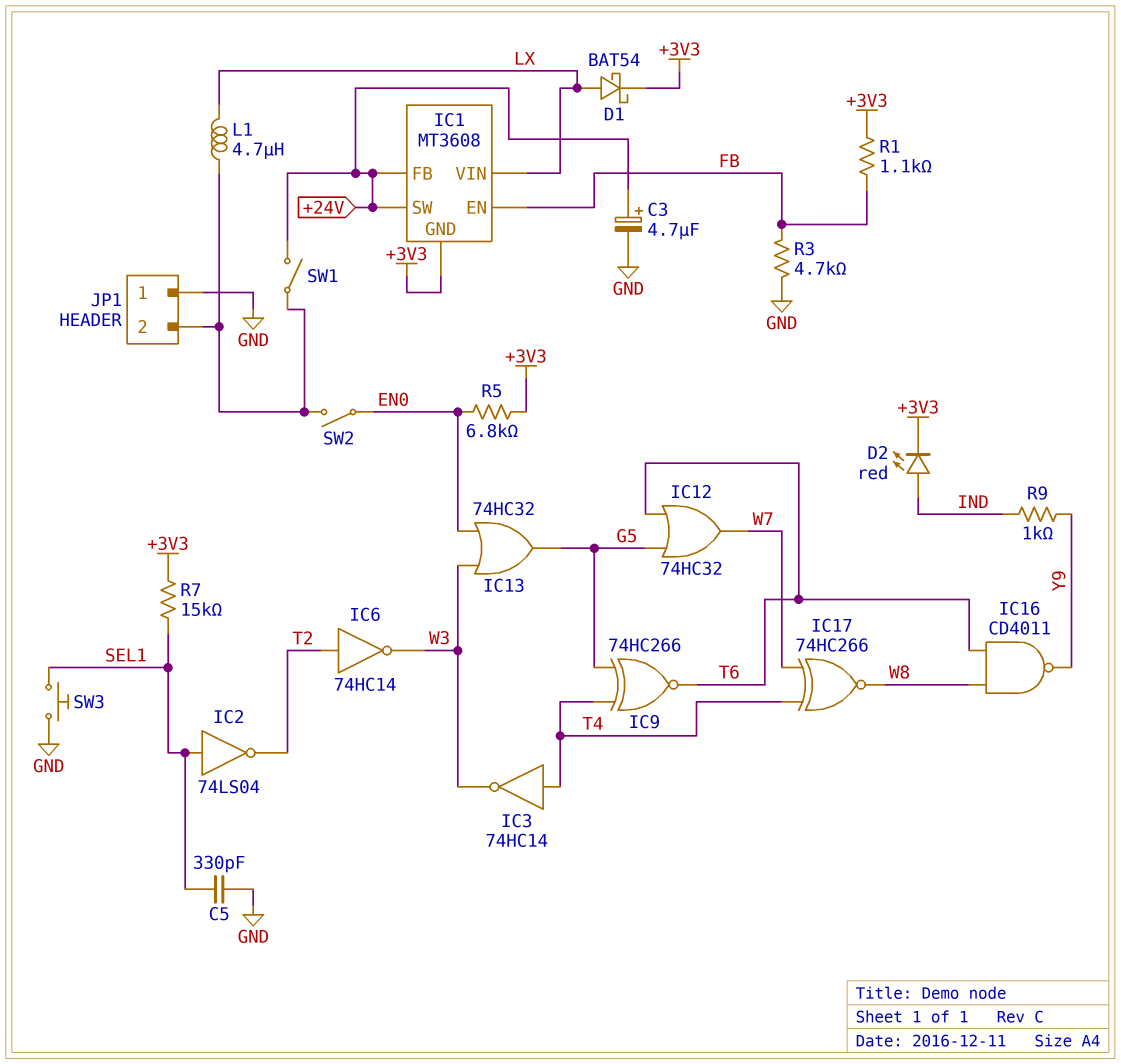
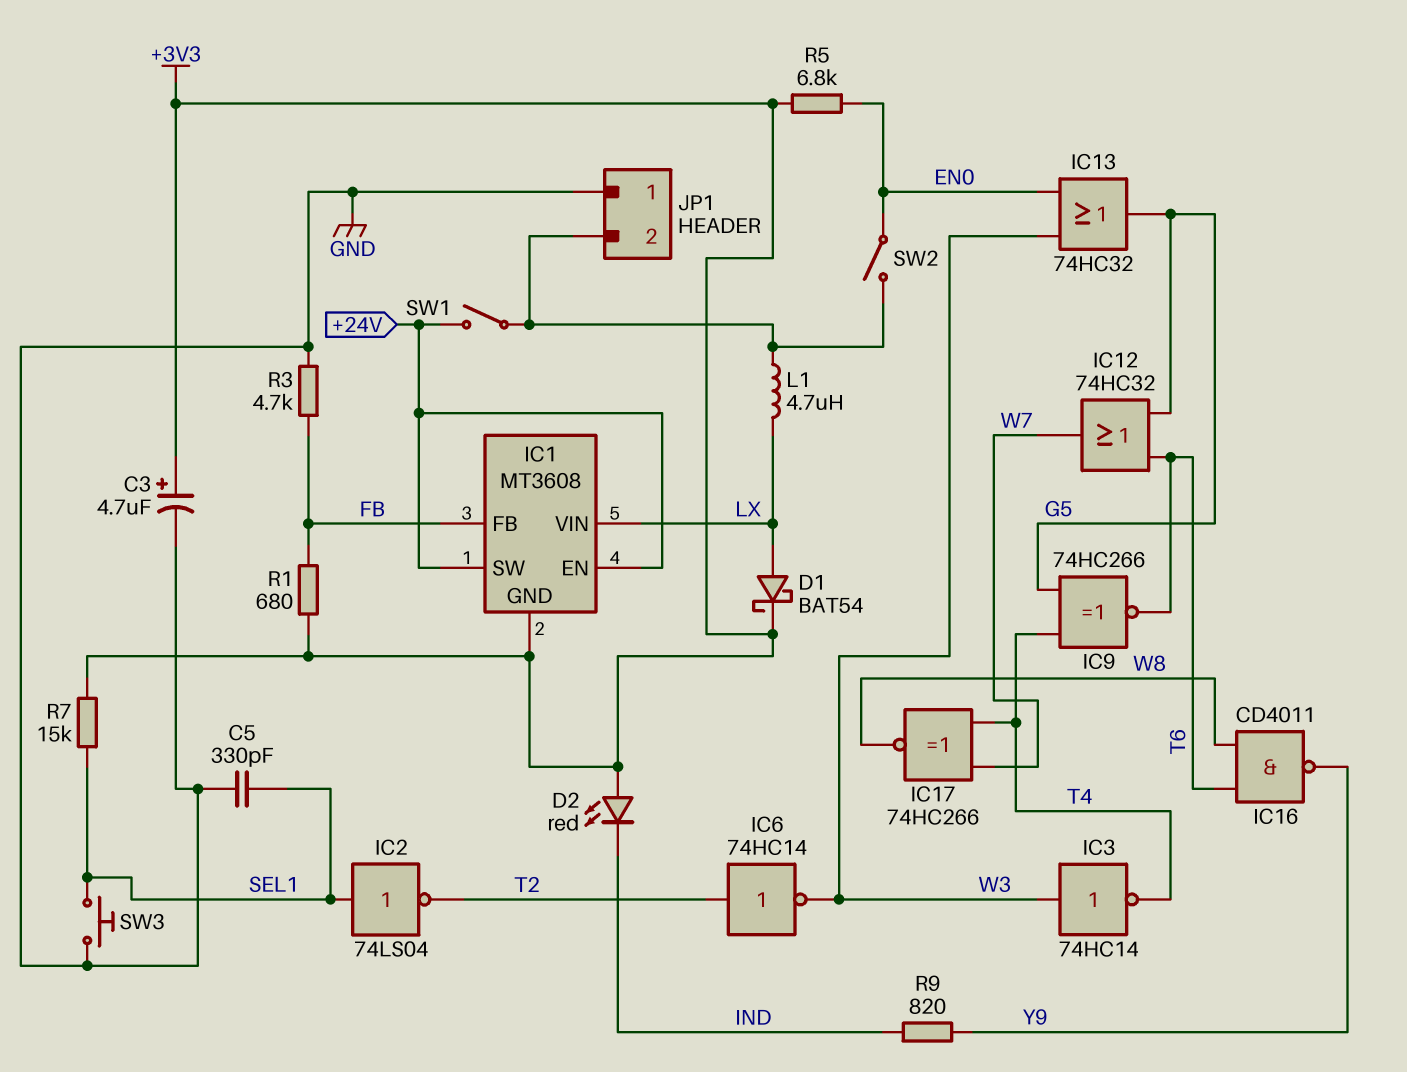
C3: 4.7uF (plus +24V, minus GND) -> 4.7uF (plus +3V3, minus GND)
D2: LED red (A IND, K +3V3) -> LED red (A +3V3, K IND)
IC1 pin EN: FB -> +24V
IC1 pin FB: +24V -> FB
IC3: NOT 74HC14 (in T4, out W3) -> NOT 74HC14 (in W3, out T4)
R1: 1.1k (+3V3, FB) -> 680 (+3V3, FB)
R9: 1k (IND, Y9) -> 820 (IND, Y9)

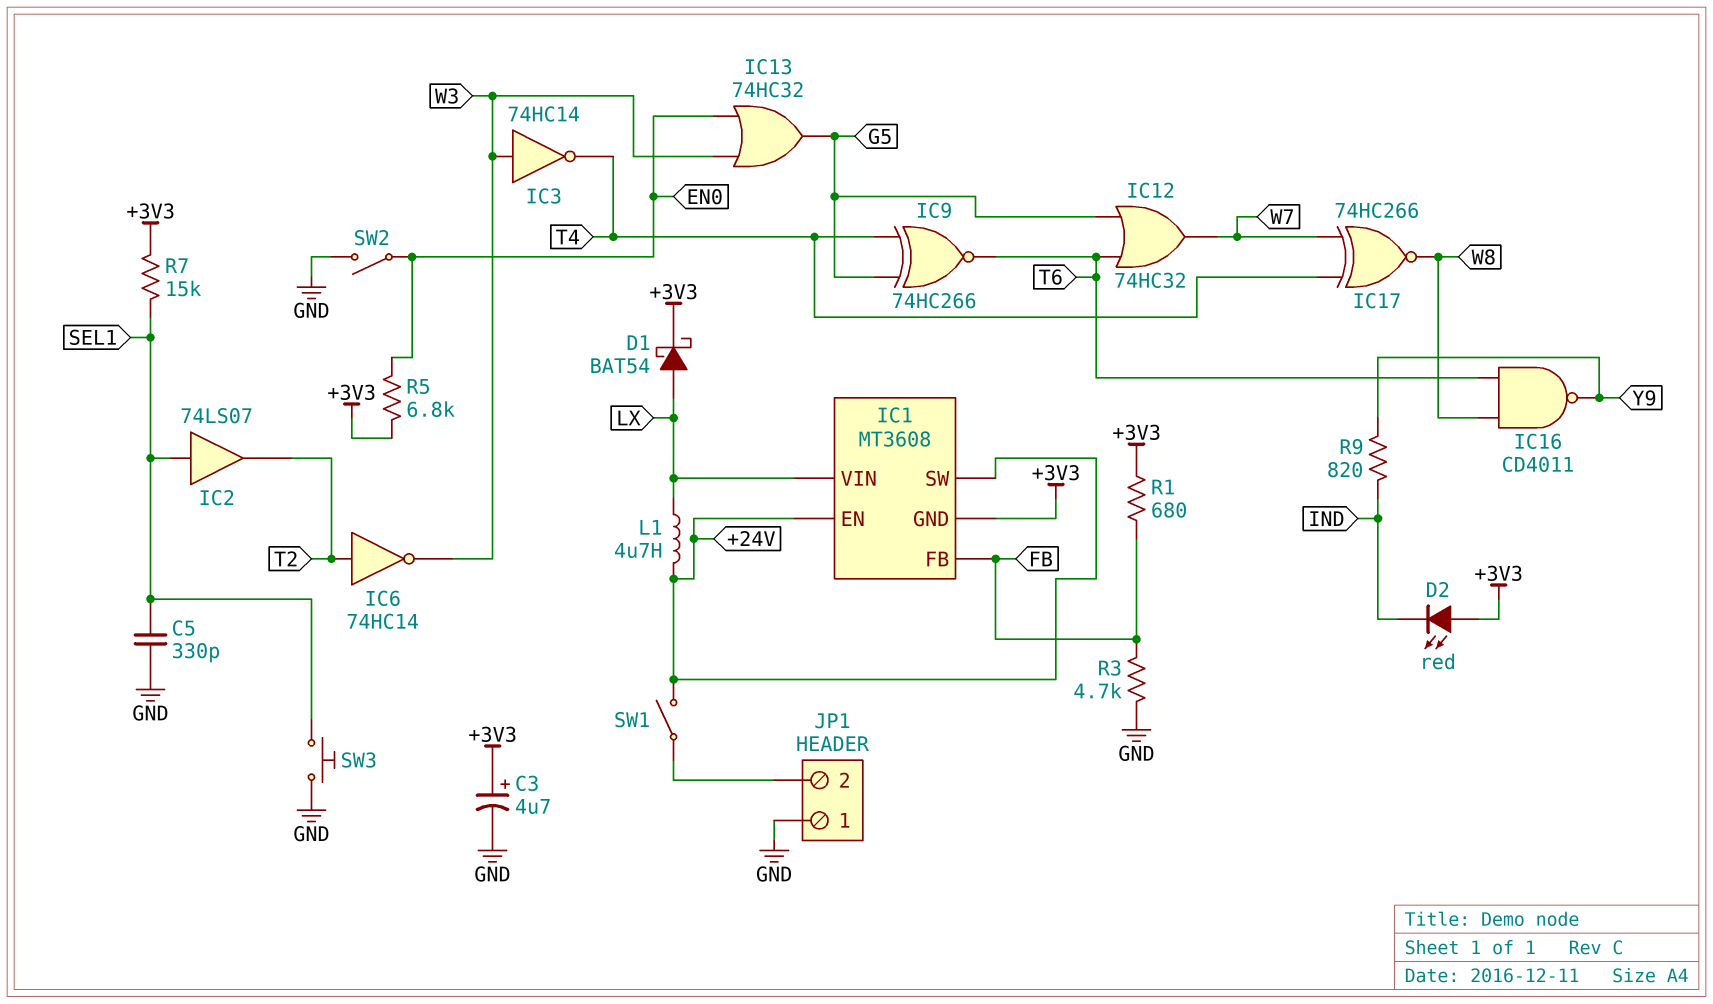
IC2: NOT 74LS04 (in SEL1, out T2) -> buffer 74LS07 (in SEL1, out T2)
L1: 4.7uH (JP1/2, LX) -> 4.7uH (+24V, LX)
SW2: switch (EN0, JP1/2) -> switch (EN0, GND)

